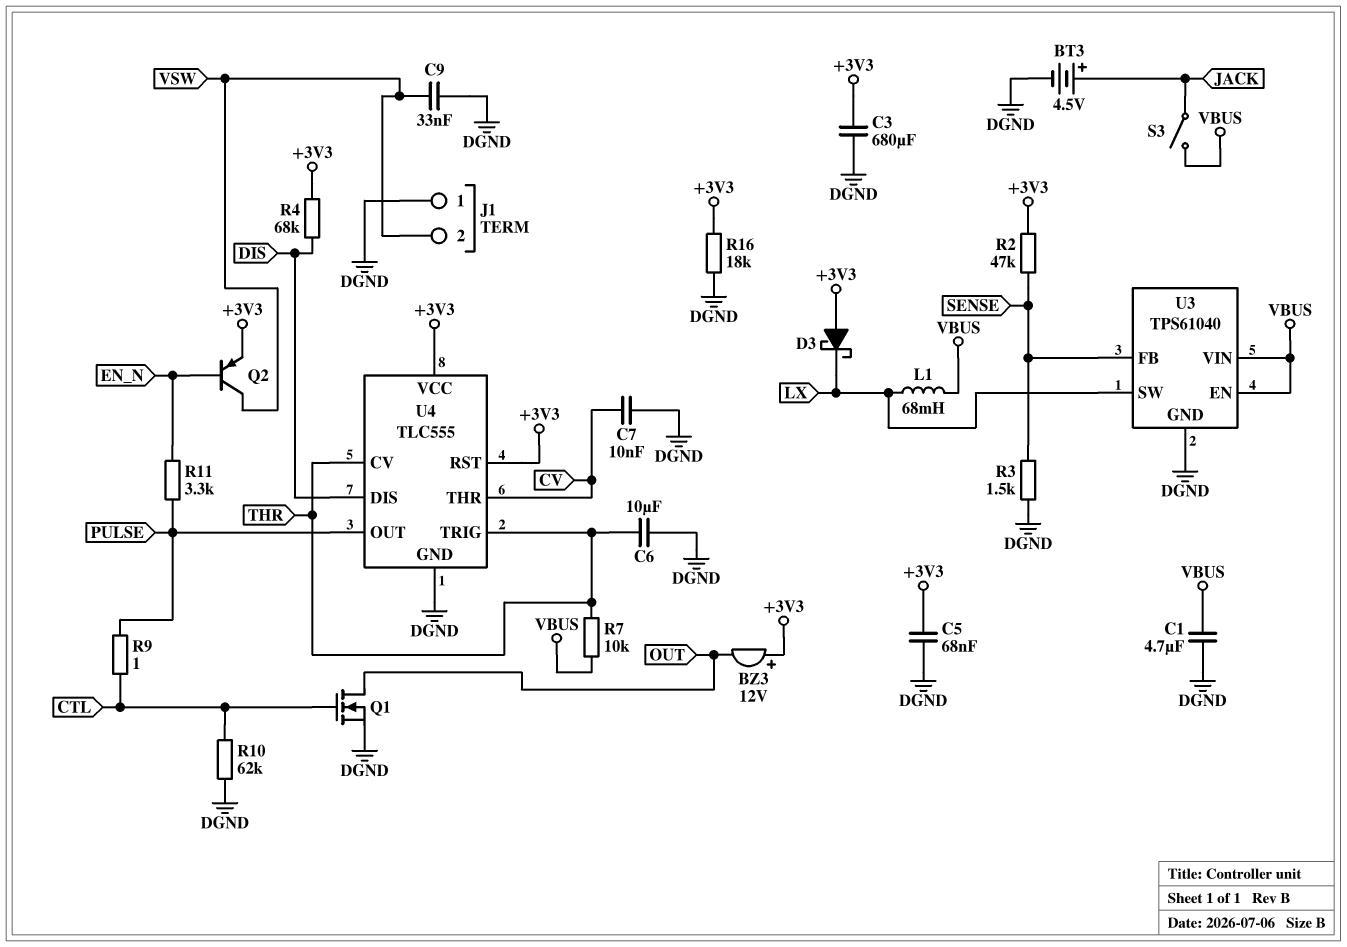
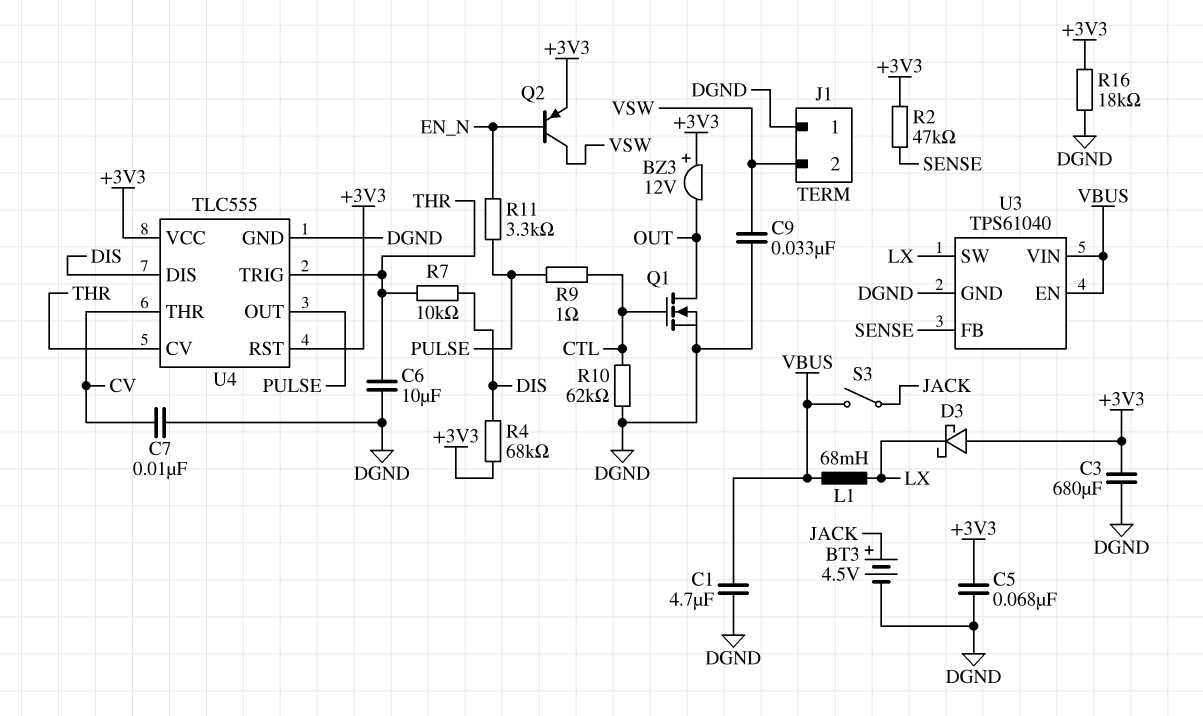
R3: 1.5k (DGND, SENSE) -> none
R7: 10k (THR, VBUS) -> 10k (DIS, THR)

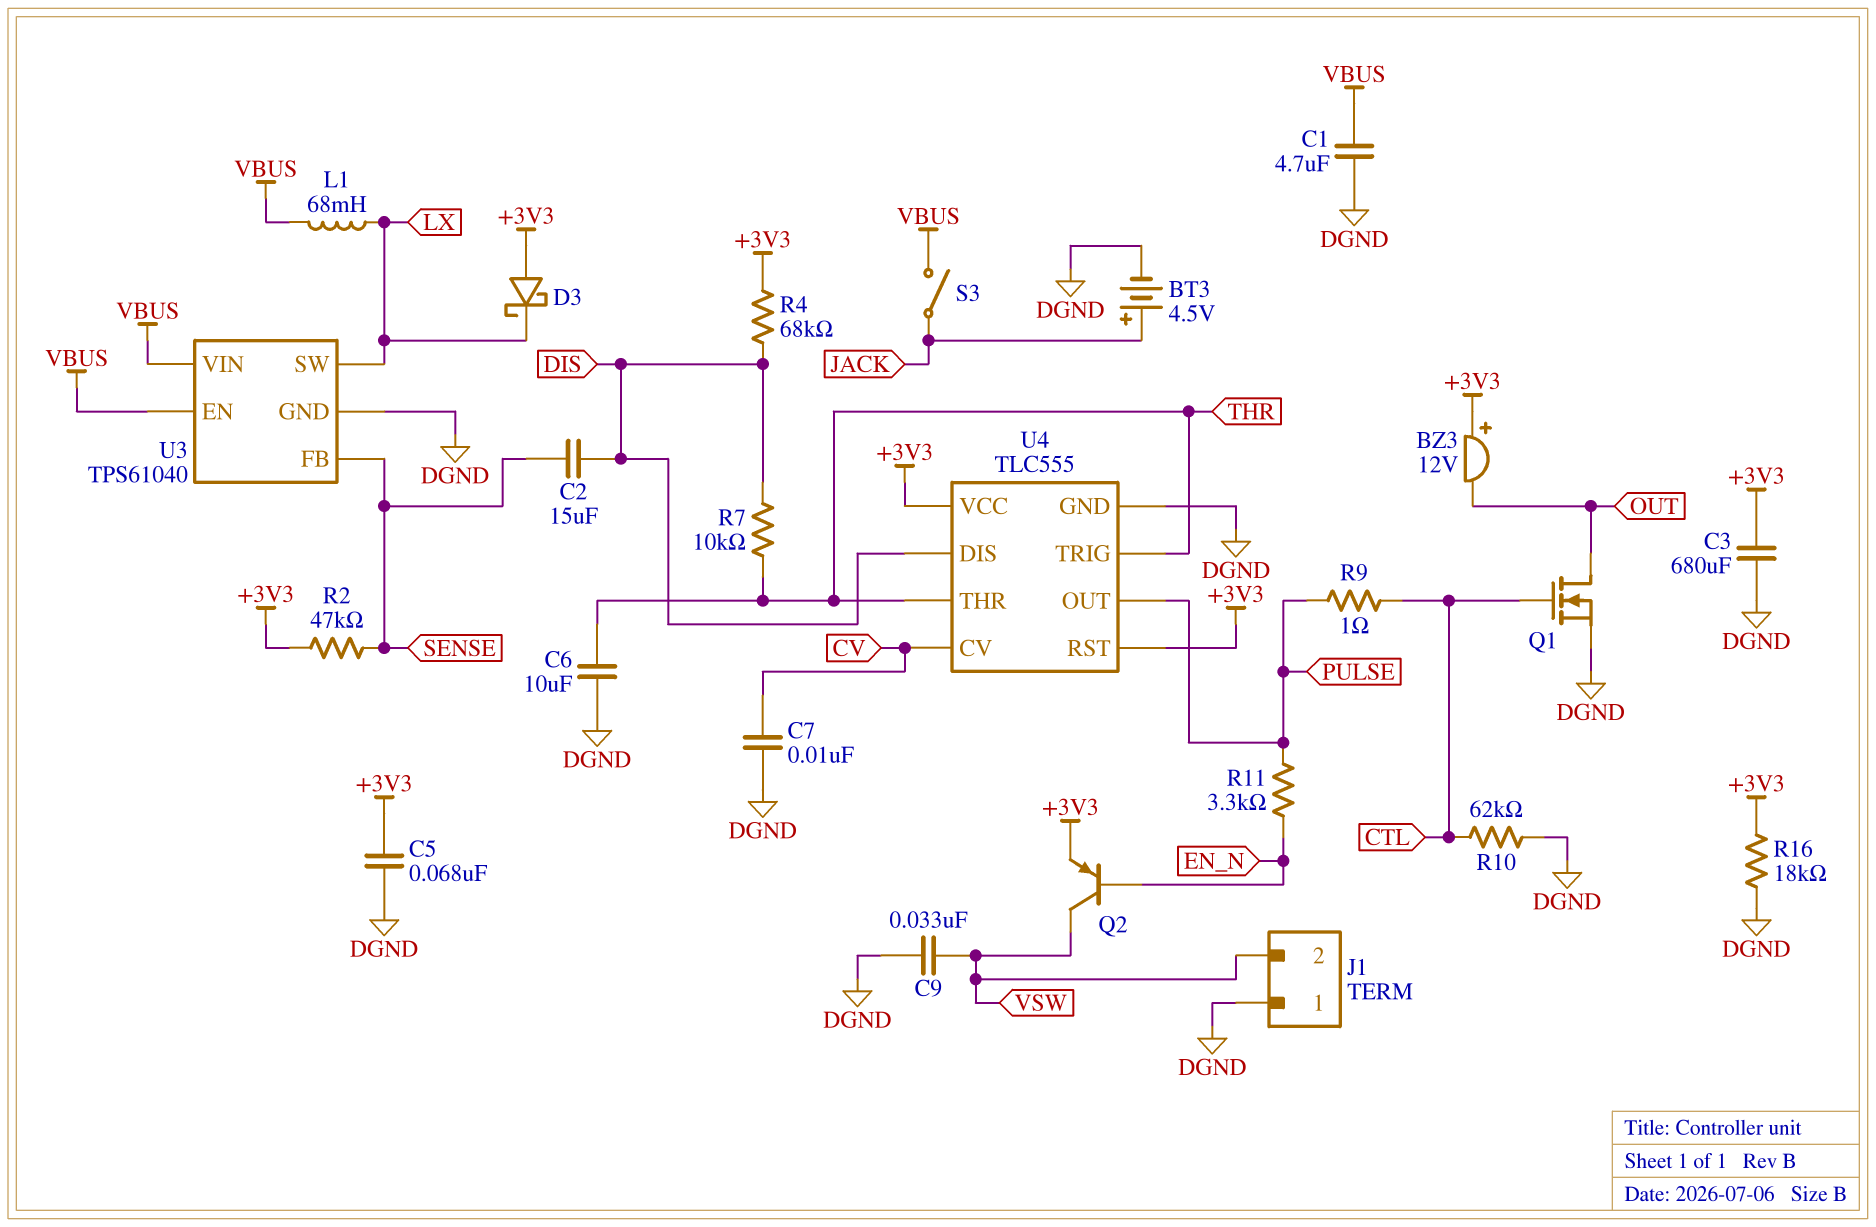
C2: none -> 15uF (DIS, SENSE)
U4 pin CV: THR -> CV
U4 pin THR: CV -> THR

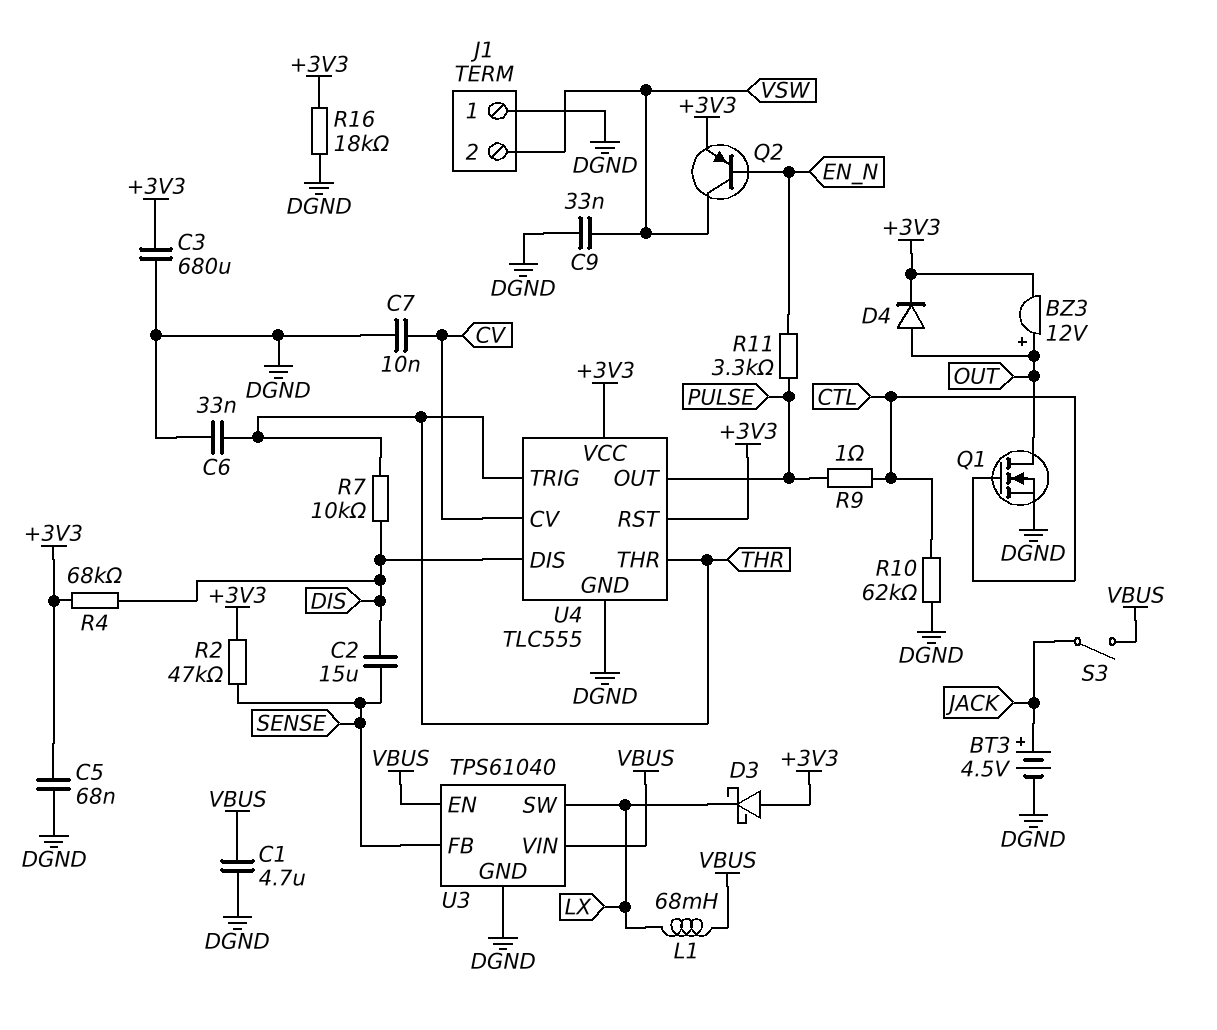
BZ3: buzzer 12V (plus +3V3, minus OUT) -> buzzer 12V (plus OUT, minus +3V3)
C6: 10uF (DGND, THR) -> 33nF (DGND, THR)
D4: none -> diode (A OUT, K +3V3)

